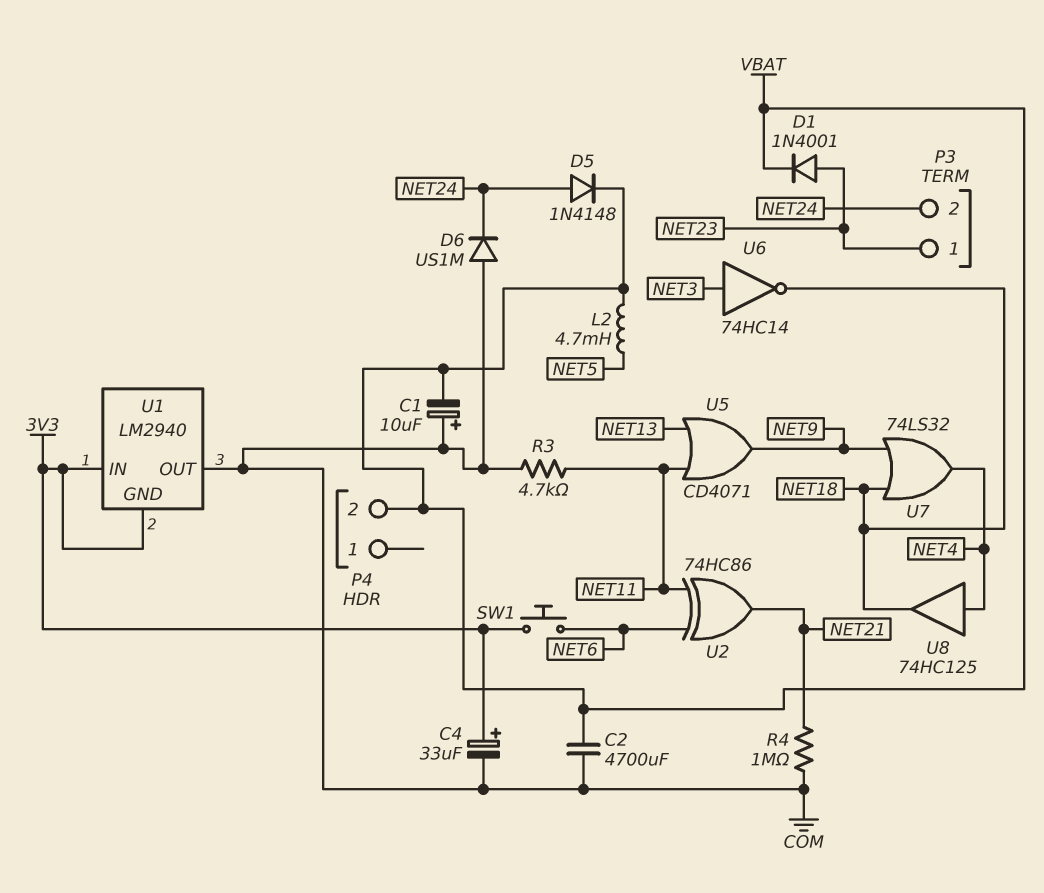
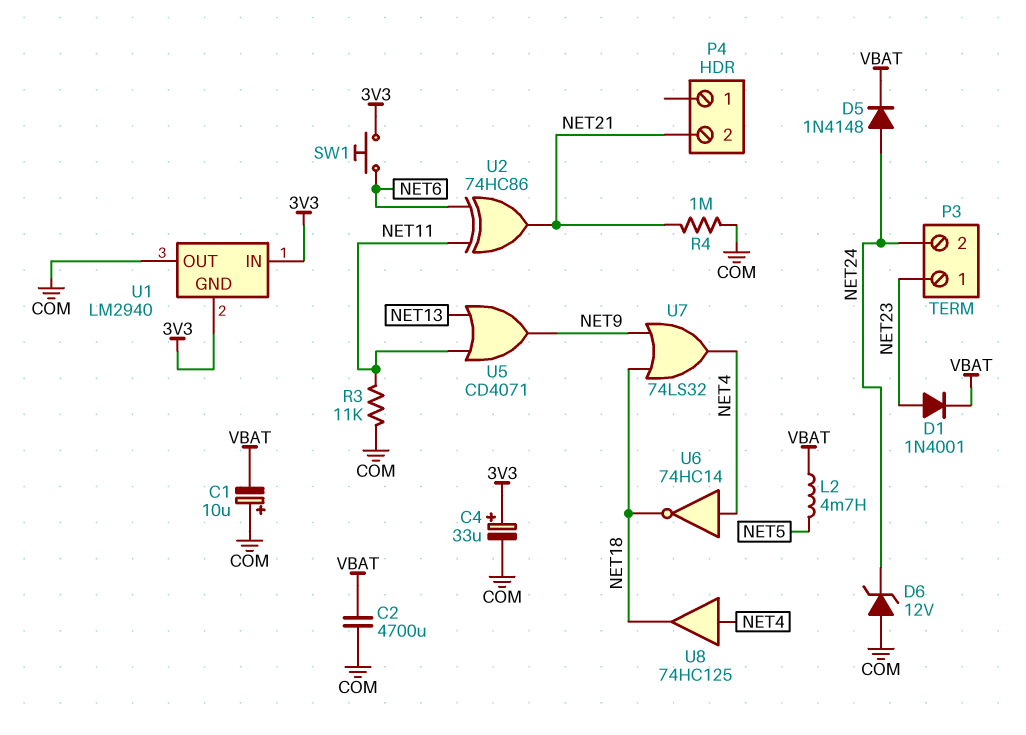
D6: diode US1M (A COM, K NET24) -> zener 12V (A COM, K NET24)
P4 pin 2: VBAT -> NET21
R3: 4.7k (COM, NET11) -> 11k (COM, NET11)
U6: NOT 74HC14 (in NET3, out NET18) -> NOT 74HC14 (in NET4, out NET18)

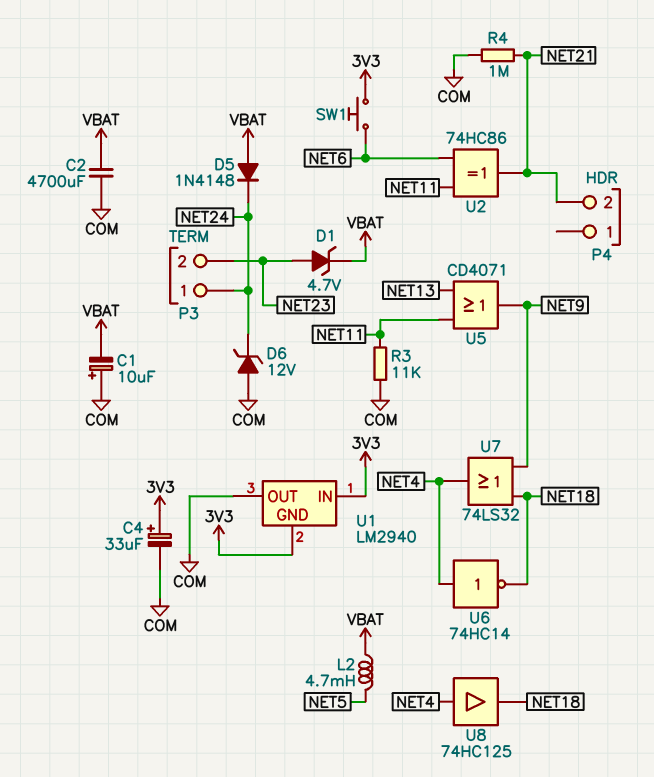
D1: diode 1N4001 (A NET23, K VBAT) -> zener 4.7V (A NET23, K VBAT)
D5: diode 1N4148 (A NET24, K VBAT) -> diode 1N4148 (A VBAT, K NET24)
P3 pin 1: NET23 -> NET24
P3 pin 2: NET24 -> NET23

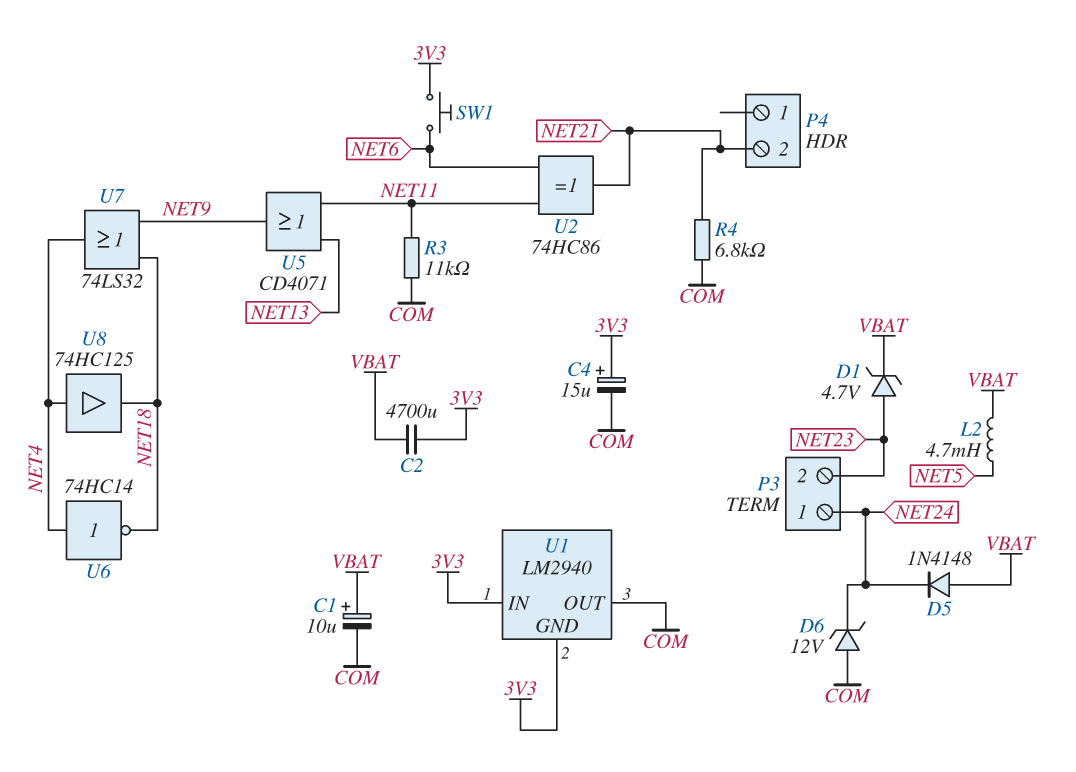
C1: 10uF (plus COM, minus VBAT) -> 10uF (plus VBAT, minus COM)
C2: 4700uF (COM, VBAT) -> 4700uF (3V3, VBAT)
C4: 33uF (plus 3V3, minus COM) -> 15uF (plus 3V3, minus COM)
R4: 1M (COM, NET21) -> 6.8k (COM, NET21)

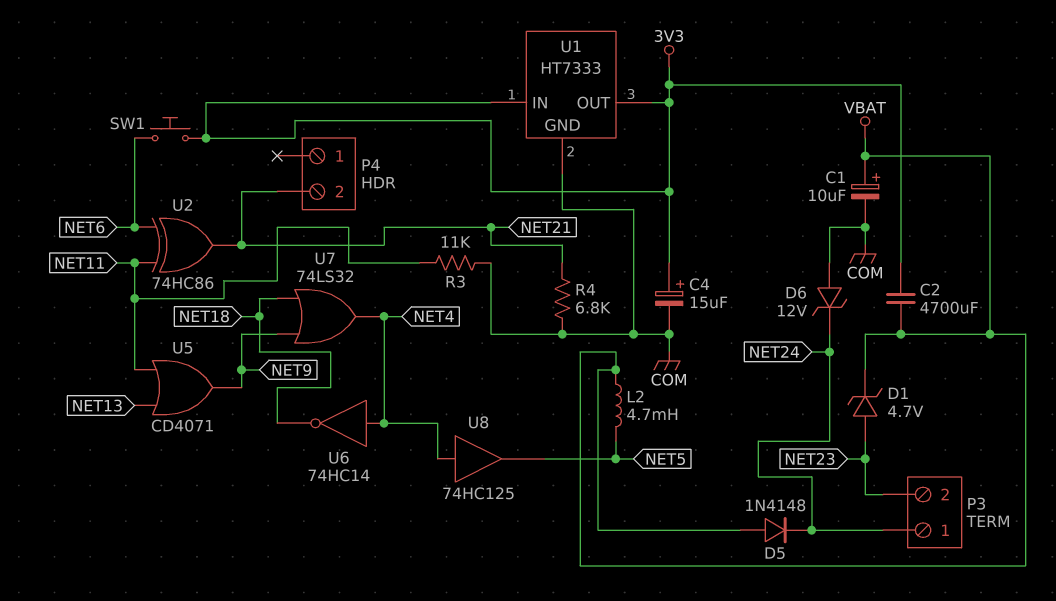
U1: LM2940 -> HT7333
U1 pin GND: 3V3 -> COM
U1 pin OUT: COM -> 3V3
U8: buffer 74HC125 (in NET4, out NET18) -> buffer 74HC125 (in NET4, out NET5)

